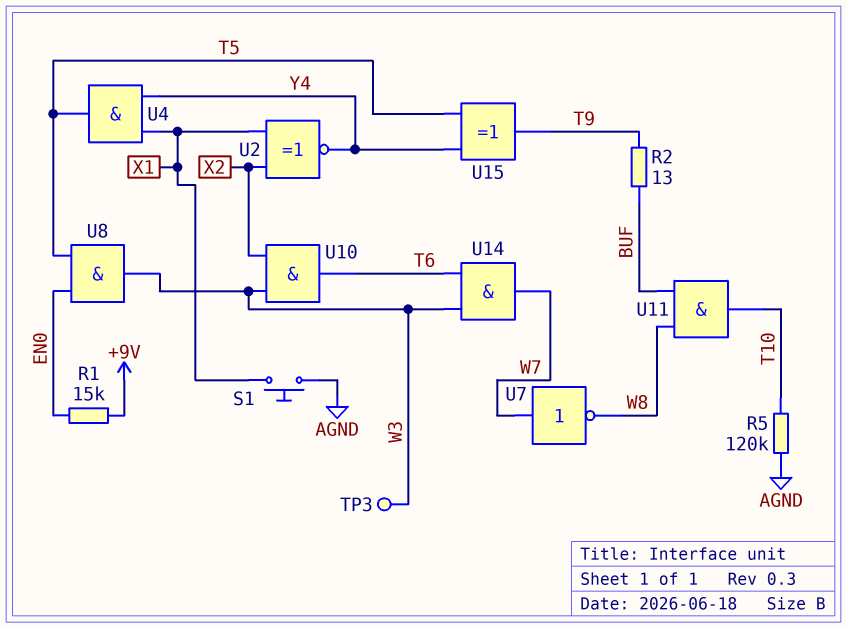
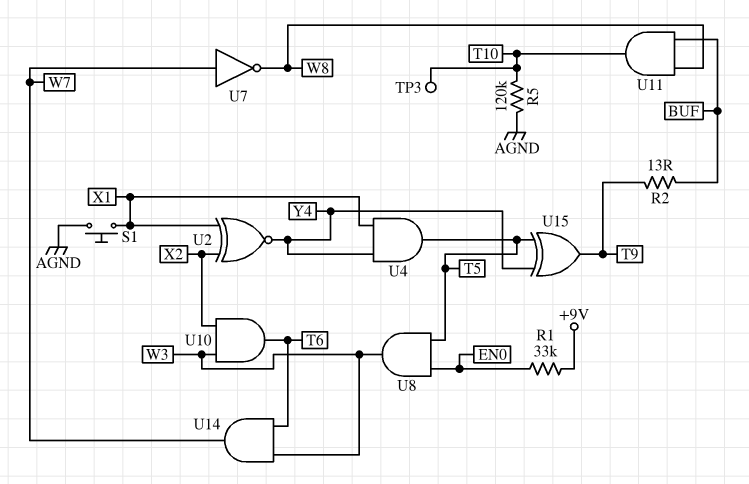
R1: 15k (+9V, EN0) -> 33k (+9V, EN0)
TP3: test point (W3) -> test point (T10)

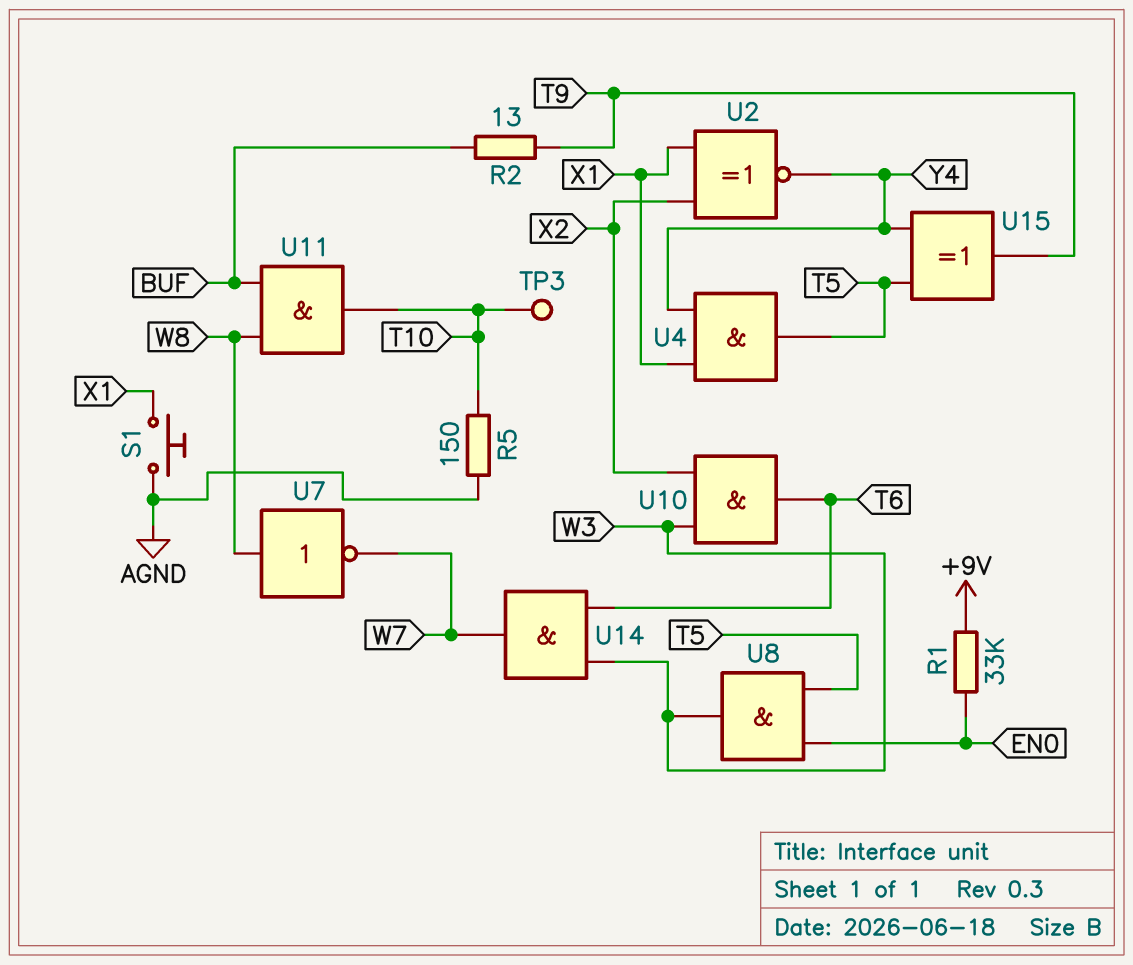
R5: 120k (AGND, T10) -> 150 (AGND, T10)
U7: NOT (in W7, out W8) -> NOT (in W8, out W7)

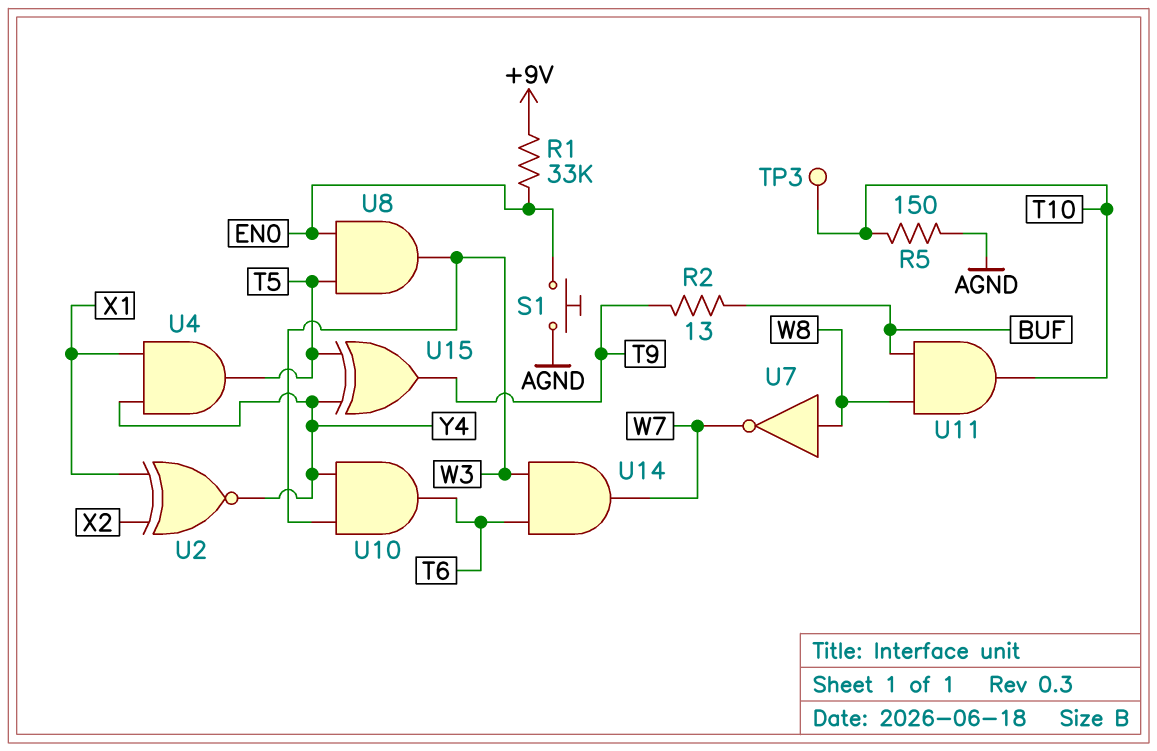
S1: button (AGND, X1) -> button (AGND, EN0)
U10: AND (in W3, in X2, out T6) -> AND (in W3, in Y4, out T6)

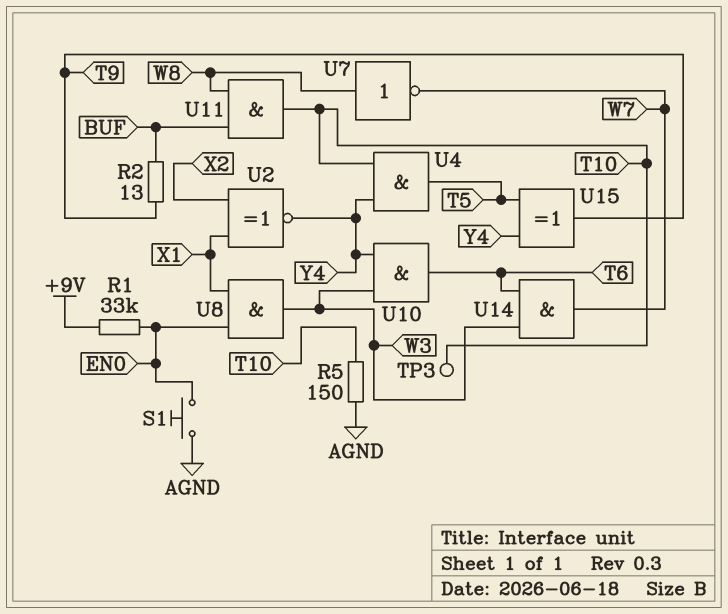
U4: AND (in X1, in Y4, out T5) -> AND (in T10, in Y4, out T5)
U8: AND (in EN0, in T5, out W3) -> AND (in EN0, in X1, out W3)

